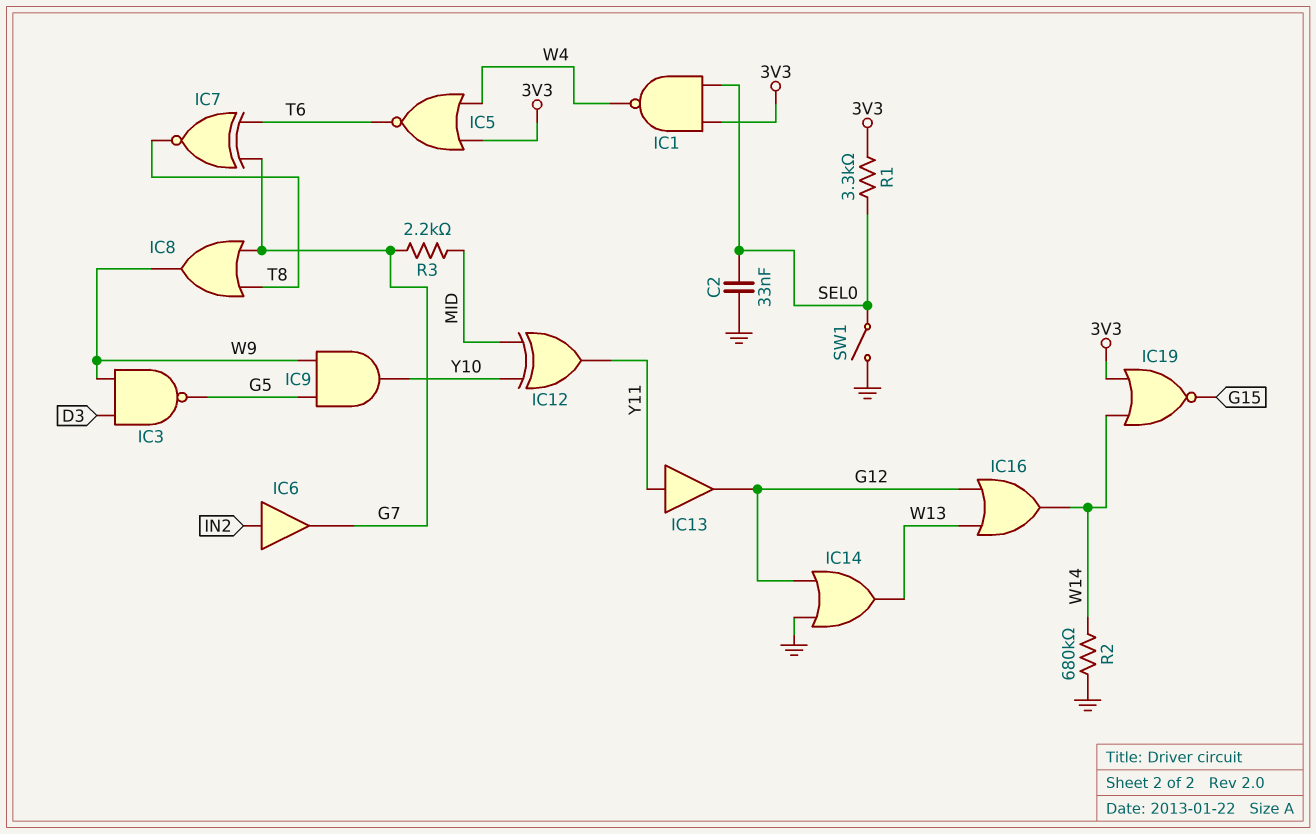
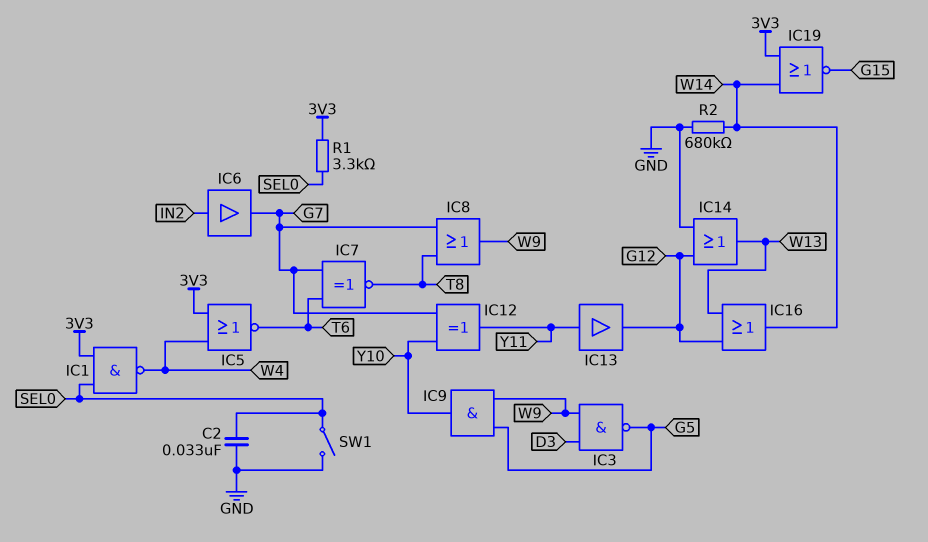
IC12: XOR (in MID, in Y10, out Y11) -> XOR (in G7, in Y10, out Y11)
R3: 2.2k (G7, MID) -> none

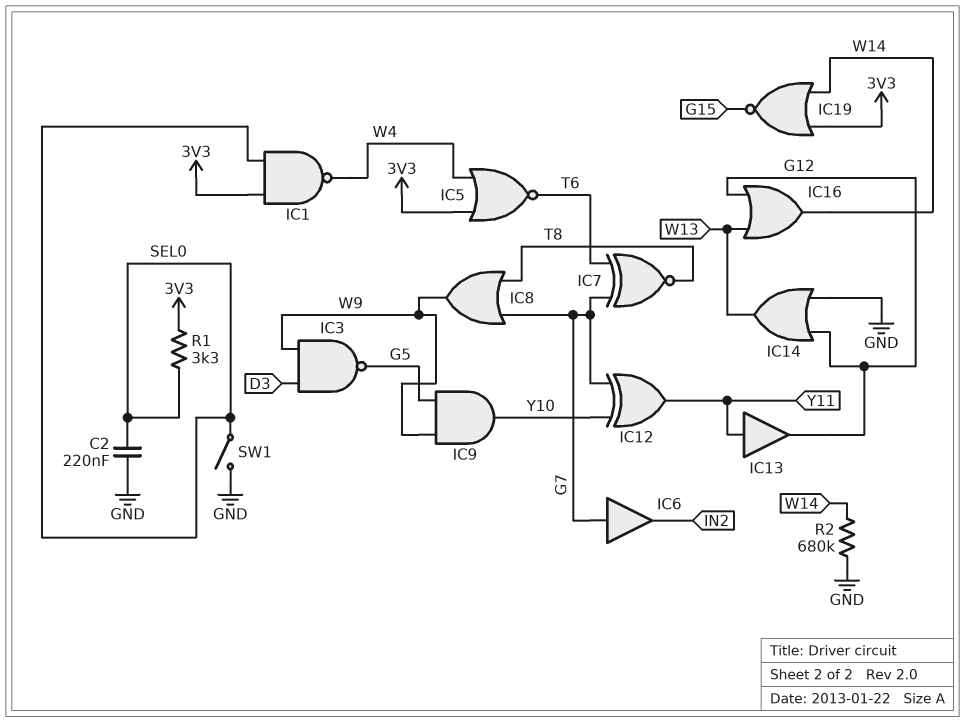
C2: 33nF (GND, SEL0) -> 220nF (GND, SEL0)
IC6: buffer (in IN2, out G7) -> buffer (in G7, out IN2)

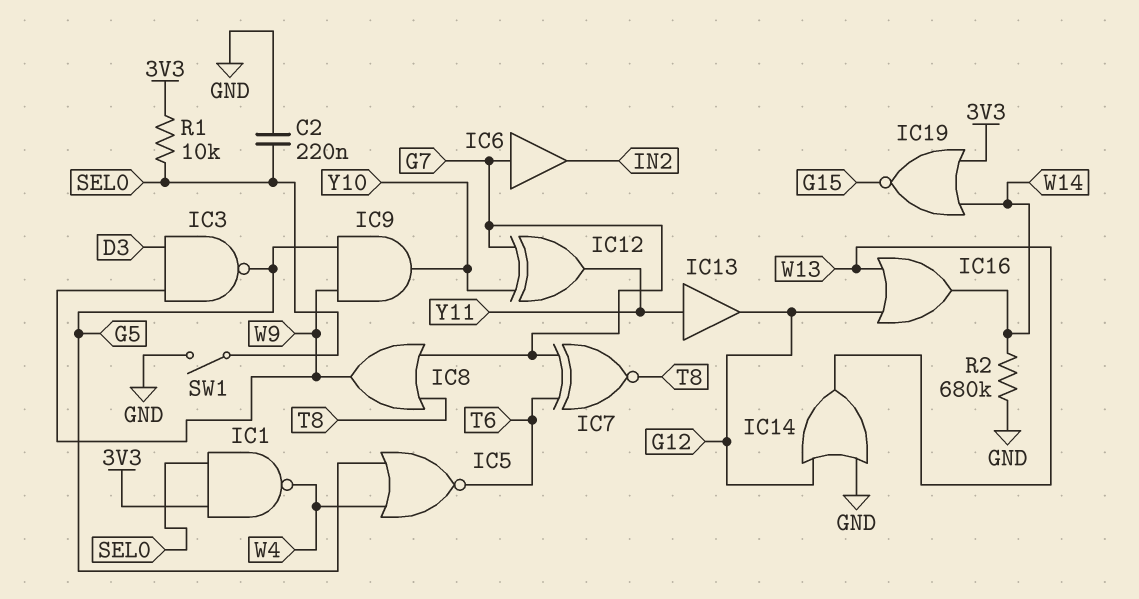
IC5: NOR (in 3V3, in W4, out T6) -> NOR (in G5, in W4, out T6)
R1: 3.3k (3V3, SEL0) -> 10k (3V3, SEL0)

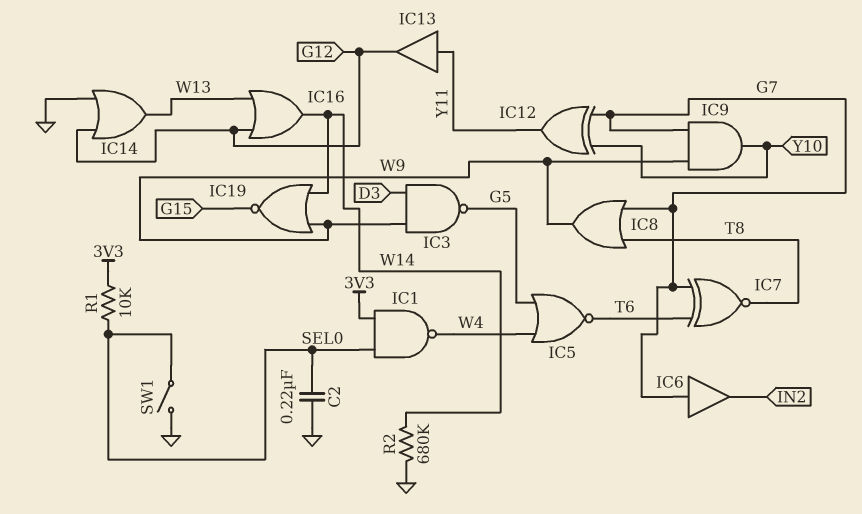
IC9: AND (in G5, in W9, out Y10) -> AND (in G7, in W9, out Y10)
IC19: NOR (in 3V3, in W14, out G15) -> NOR (in W9, in W14, out G15)

